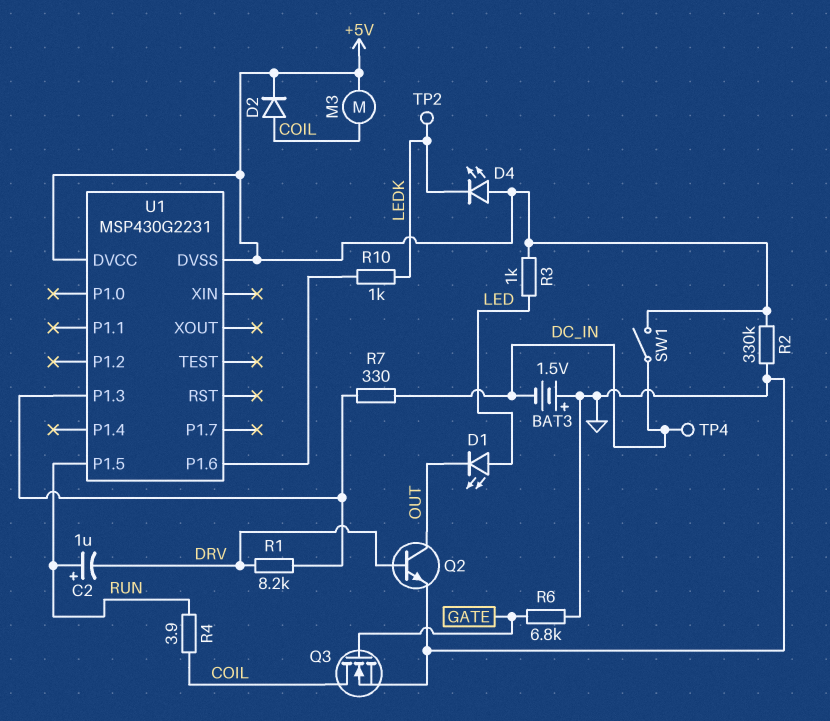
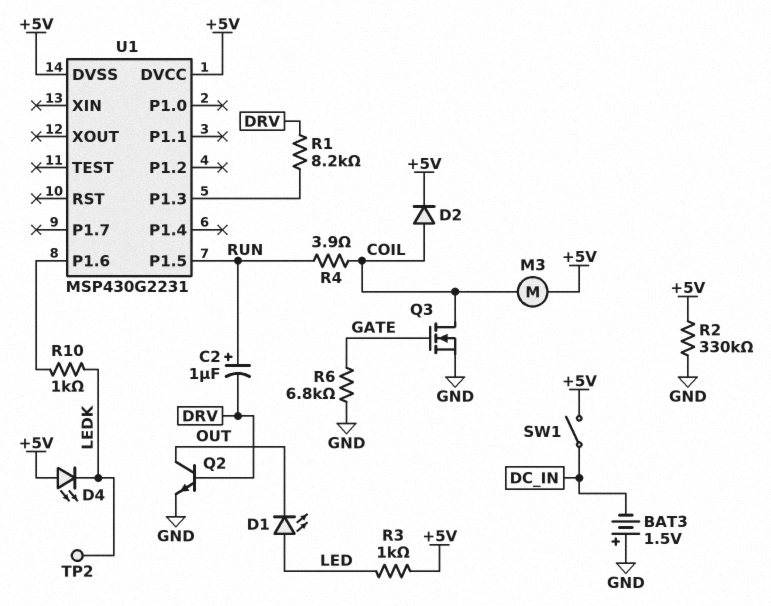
R7: 330 (DC_IN, U1/P1.3) -> none
TP4: test point (DC_IN) -> none

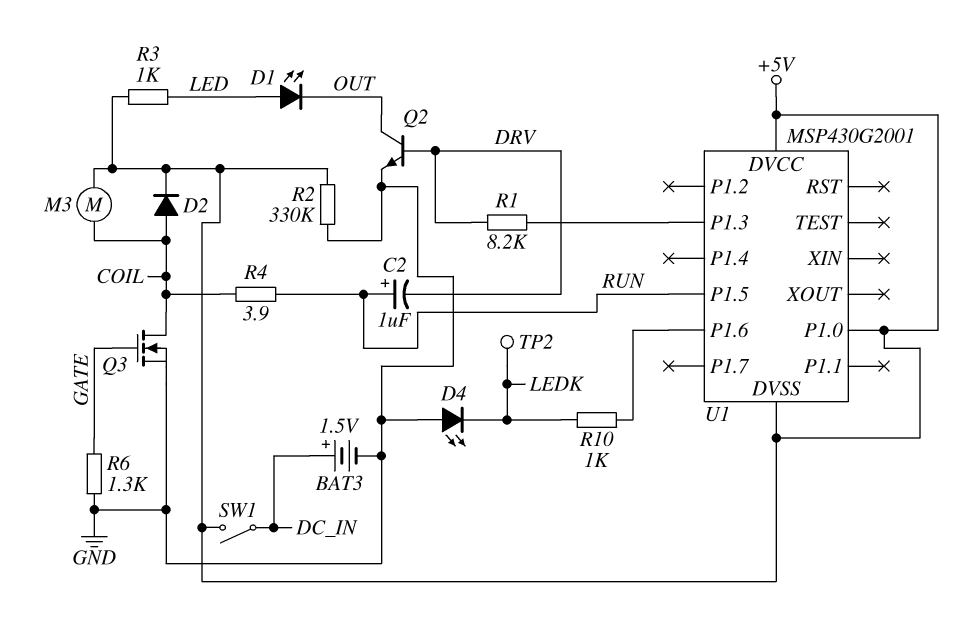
BAT3: 1.5V (plus GND, minus DC_IN) -> 1.5V (plus DC_IN, minus GND)
D4: LED (A +5V, K LEDK) -> LED (A GND, K LEDK)
R6: 6.8k (GATE, GND) -> 1.3k (GATE, GND)
U1: MSP430G2231 -> MSP430G2001
U1 pin P1.0: none -> +5V

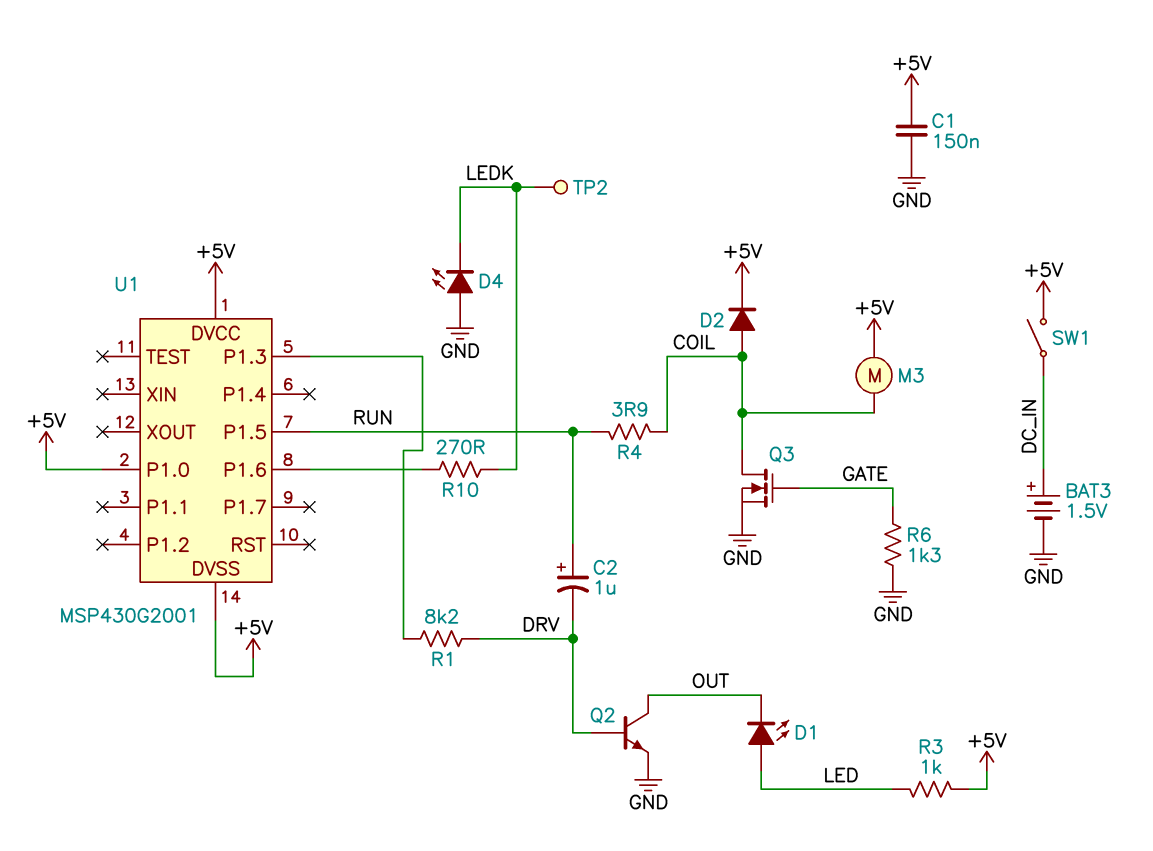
C1: none -> 150nF (+5V, GND)
R2: 330k (+5V, GND) -> none
R10: 1k (LEDK, U1/P1.6) -> 270 (LEDK, U1/P1.6)

